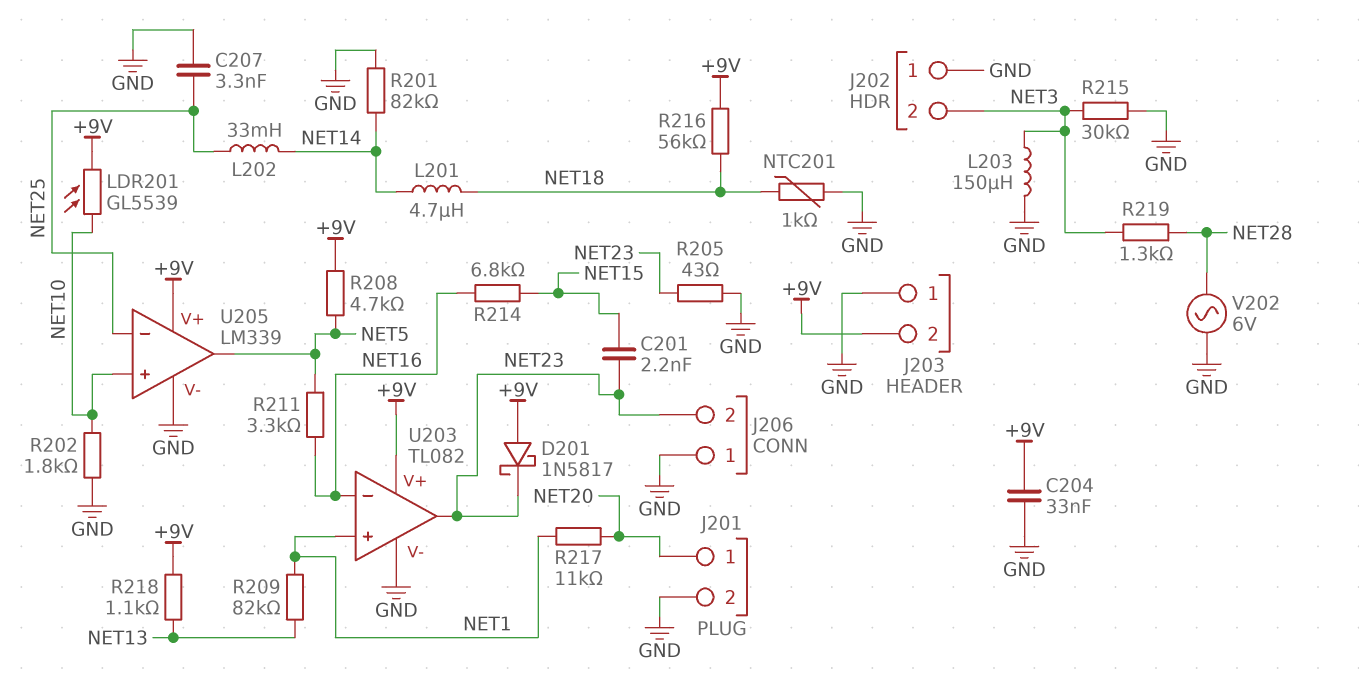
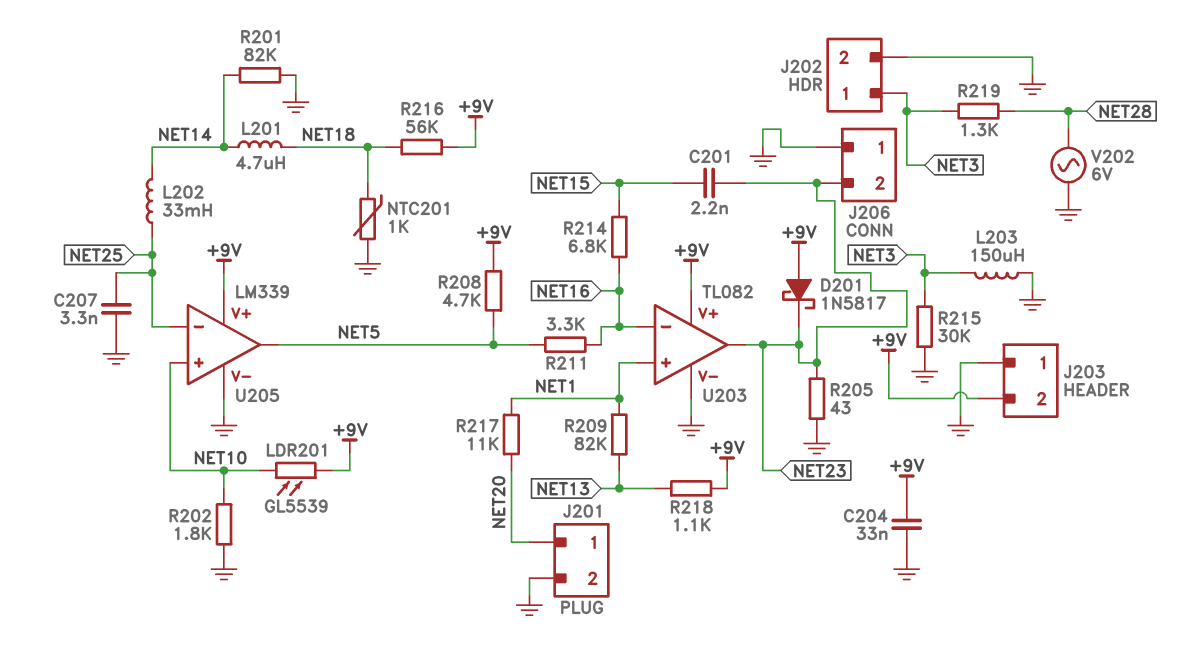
J202 pin 1: GND -> NET3
J202 pin 2: NET3 -> GND

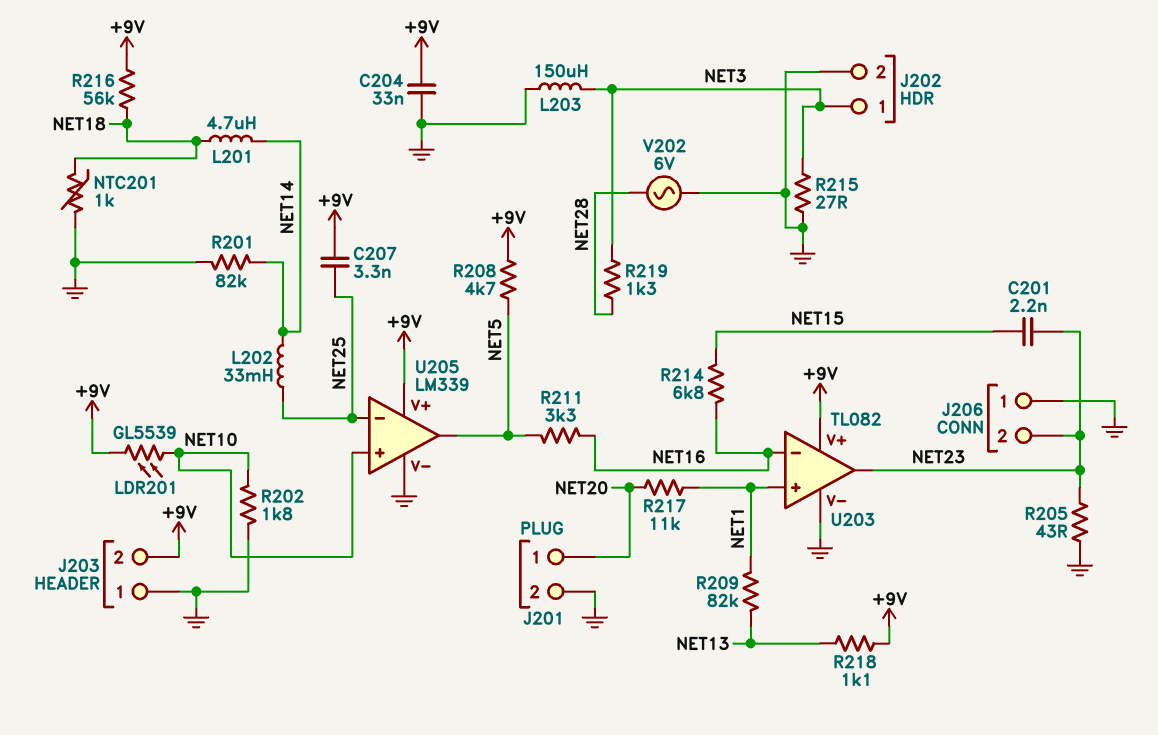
C207: 3.3nF (GND, NET25) -> 3.3nF (+9V, NET25)
D201: schottky 1N5817 (A +9V, K NET23) -> none
R215: 30k (GND, NET3) -> 27 (GND, NET3)

